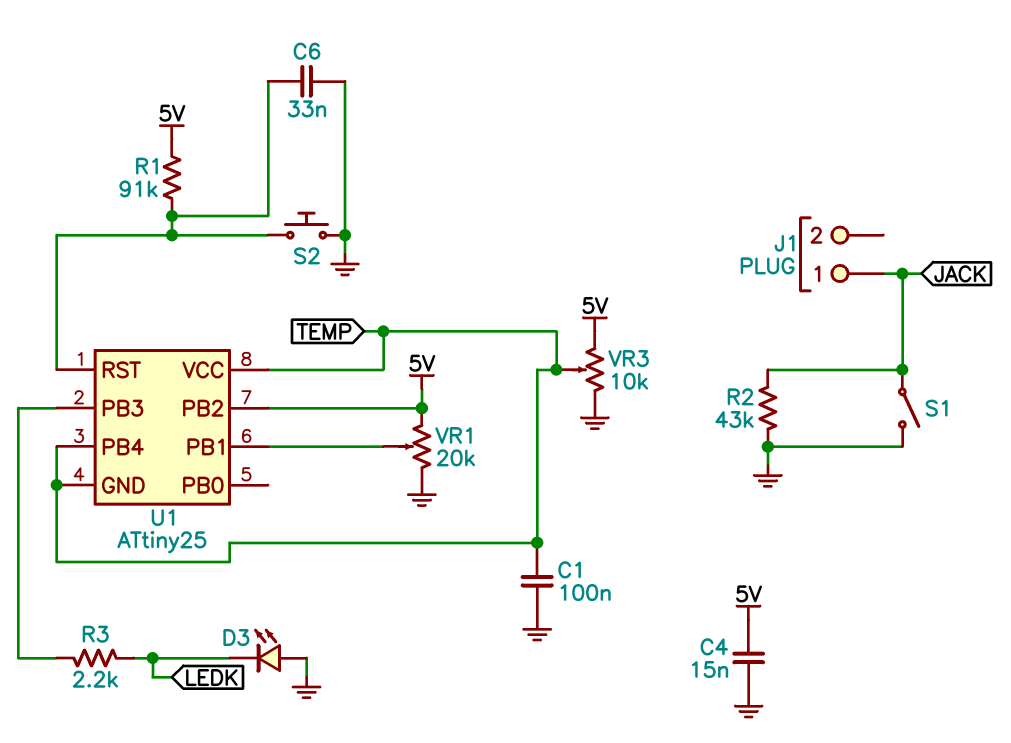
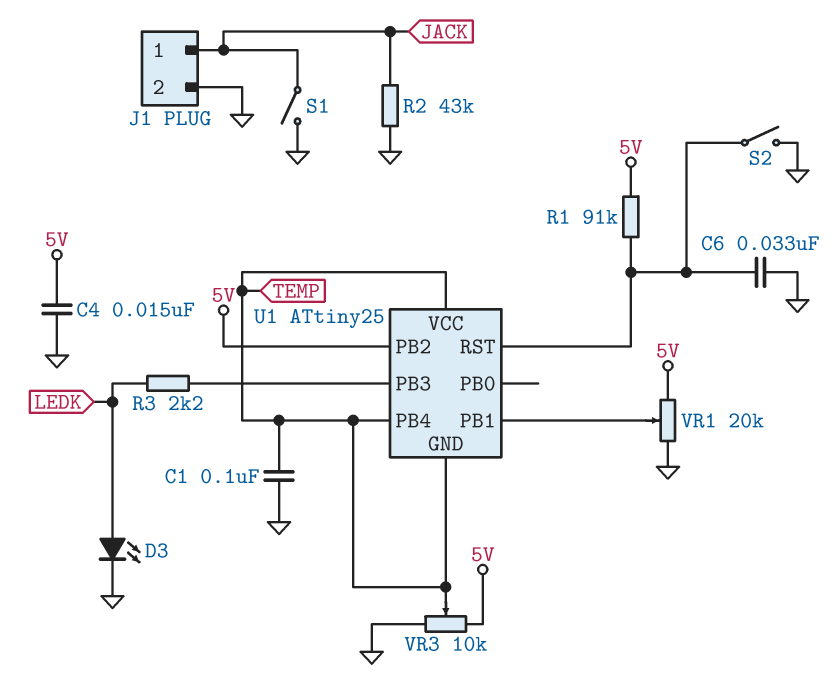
D3: LED (A GND, K LEDK) -> LED (A LEDK, K GND)
J1 pin 2: none -> GND
S2: button (GND, U1/RST) -> switch (GND, U1/RST)

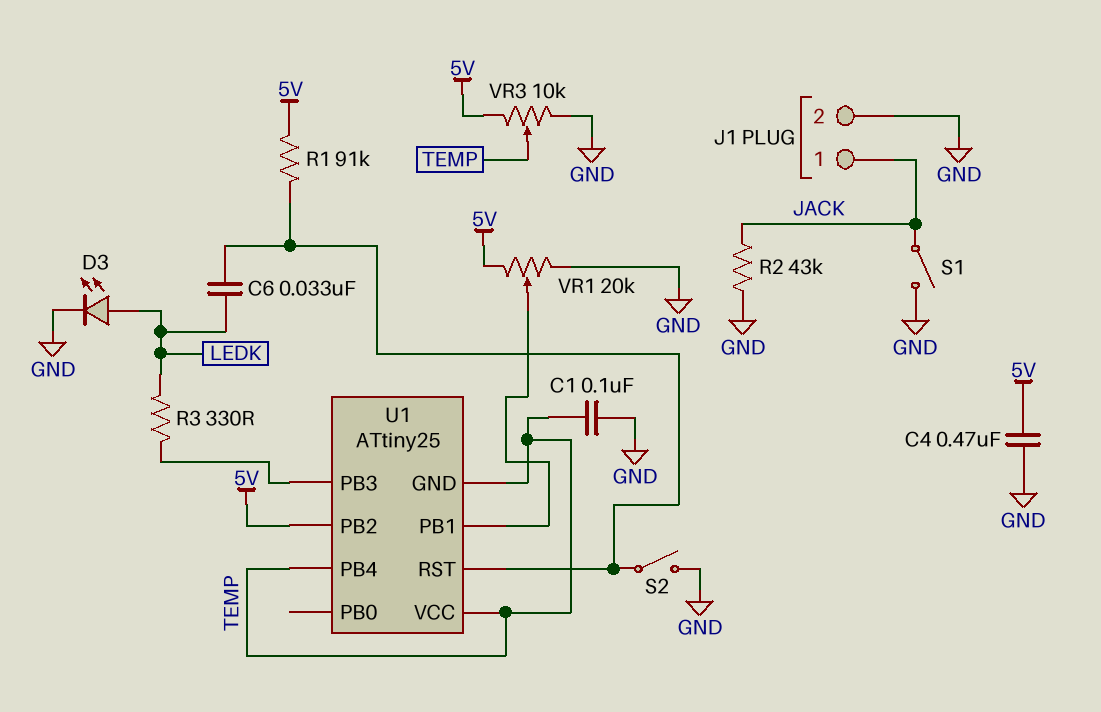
C4: 15nF (5V, GND) -> 470nF (5V, GND)
C6: 33nF (GND, U1/RST) -> 33nF (LEDK, U1/RST)
R3: 2.2k (LEDK, U1/PB3) -> 330 (LEDK, U1/PB3)

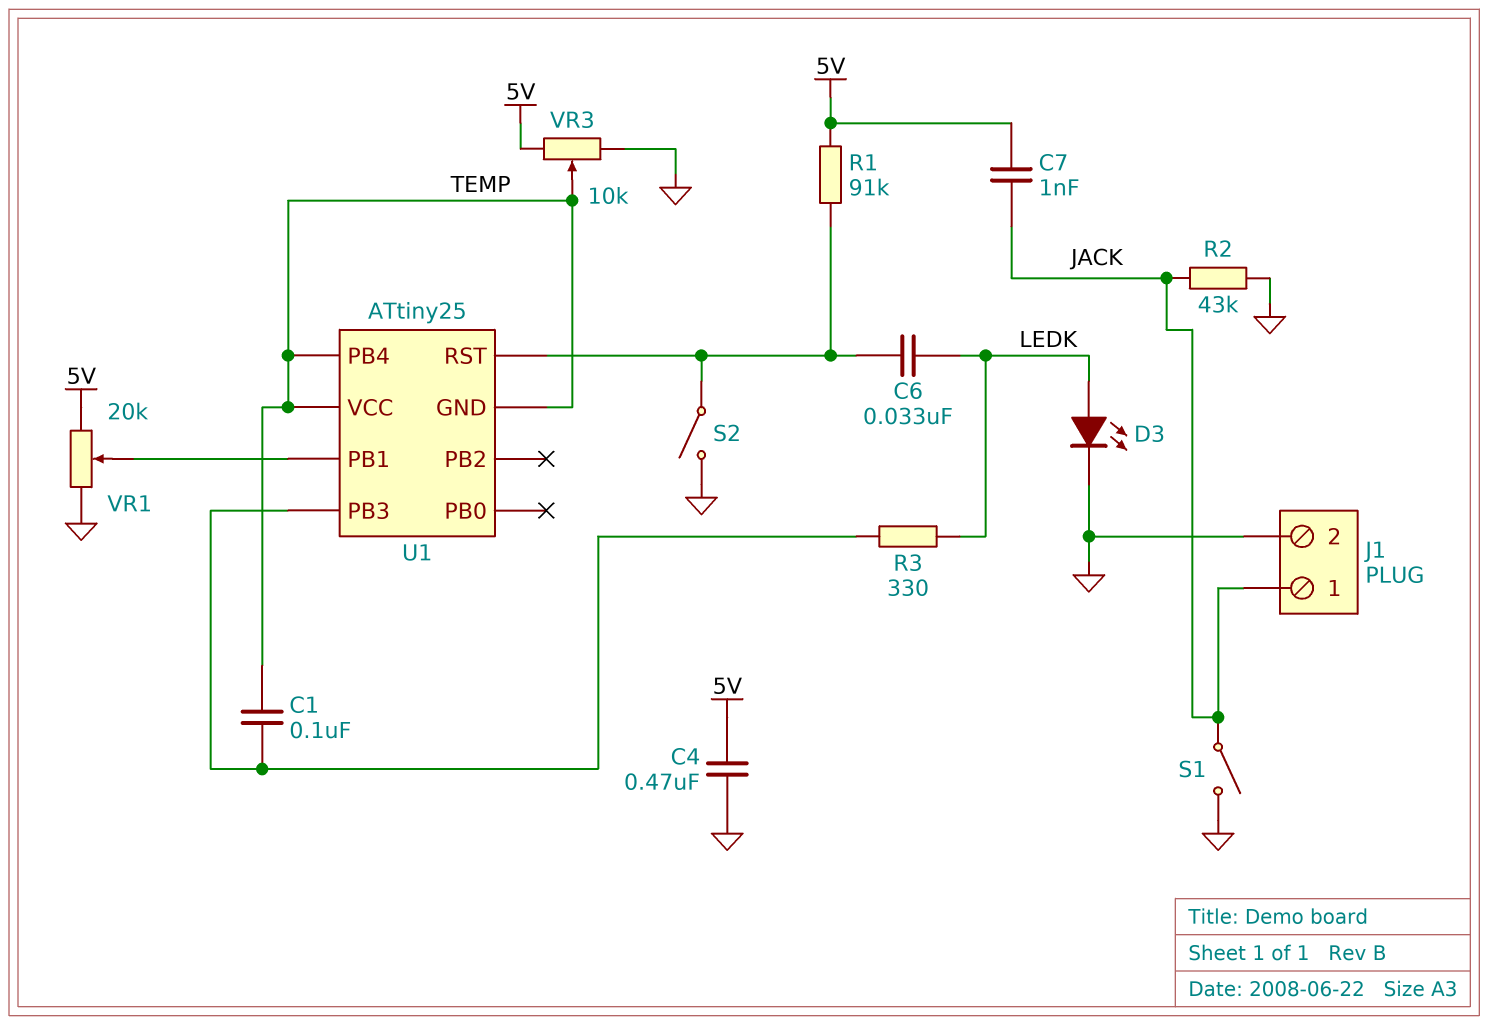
C1: 100nF (GND, TEMP) -> 100nF (TEMP, U1/PB3)
C7: none -> 1nF (5V, JACK)
U1 pin PB2: 5V -> none

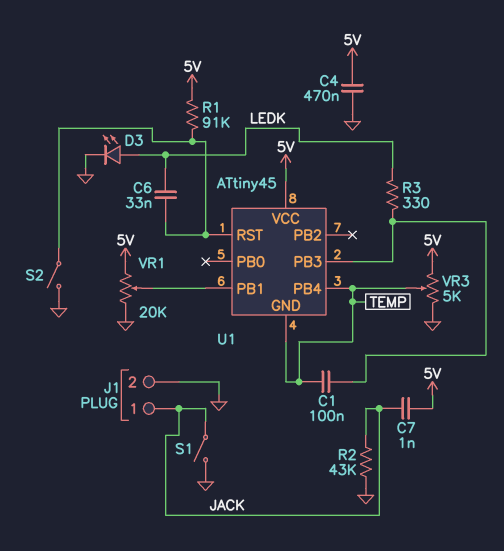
U1: ATtiny25 -> ATtiny45
U1 pin VCC: TEMP -> 5V
VR3: 10k (5V, GND, wiper TEMP) -> 5k (5V, GND, wiper TEMP)

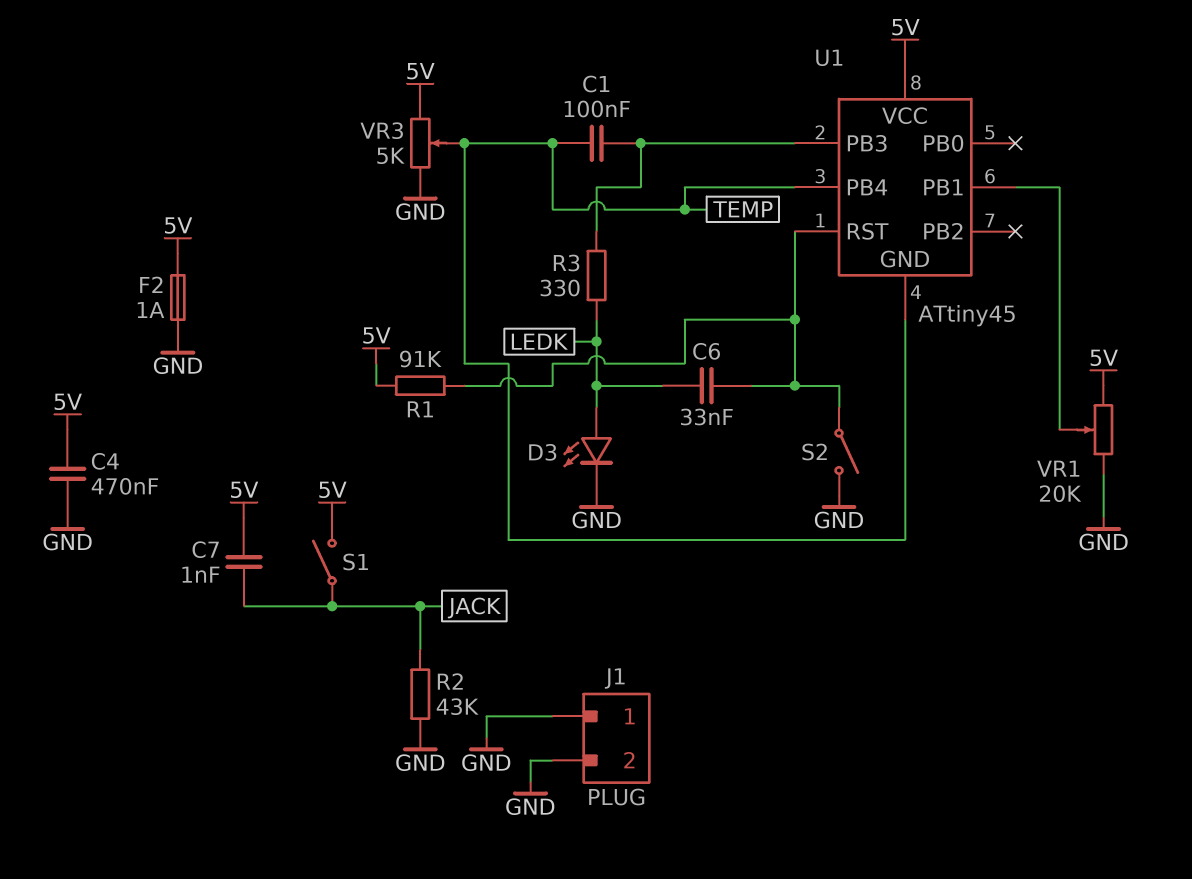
F2: none -> 1A (5V, GND)
J1 pin 1: JACK -> GND
S1: switch (GND, JACK) -> switch (5V, JACK)

